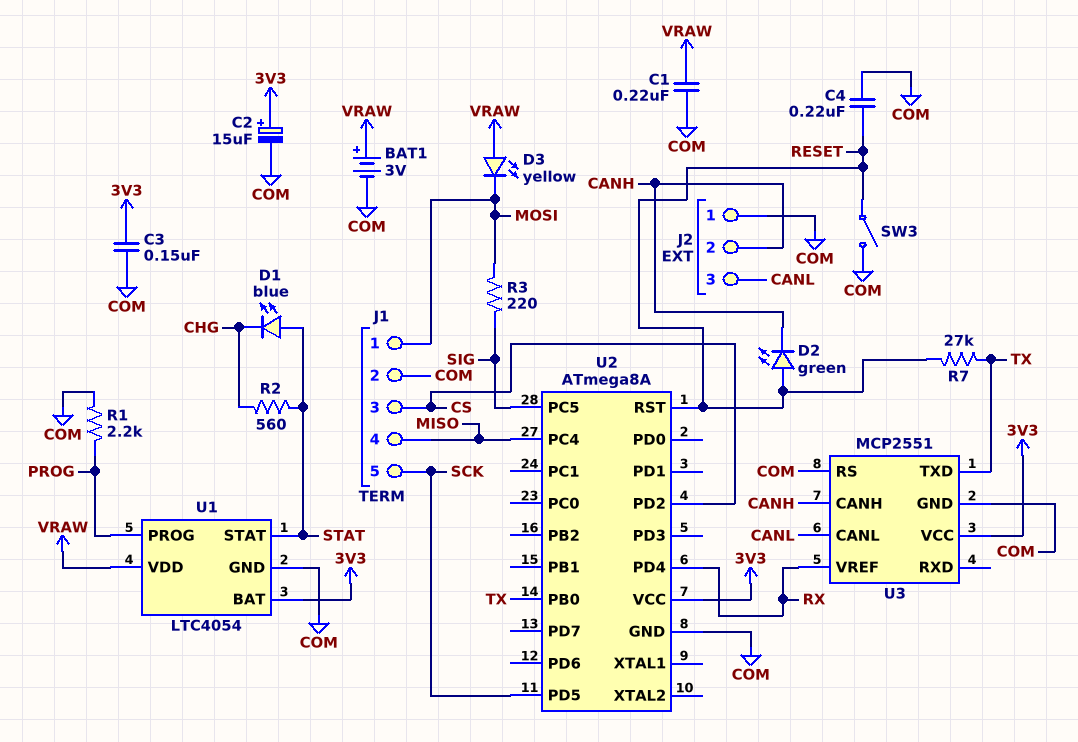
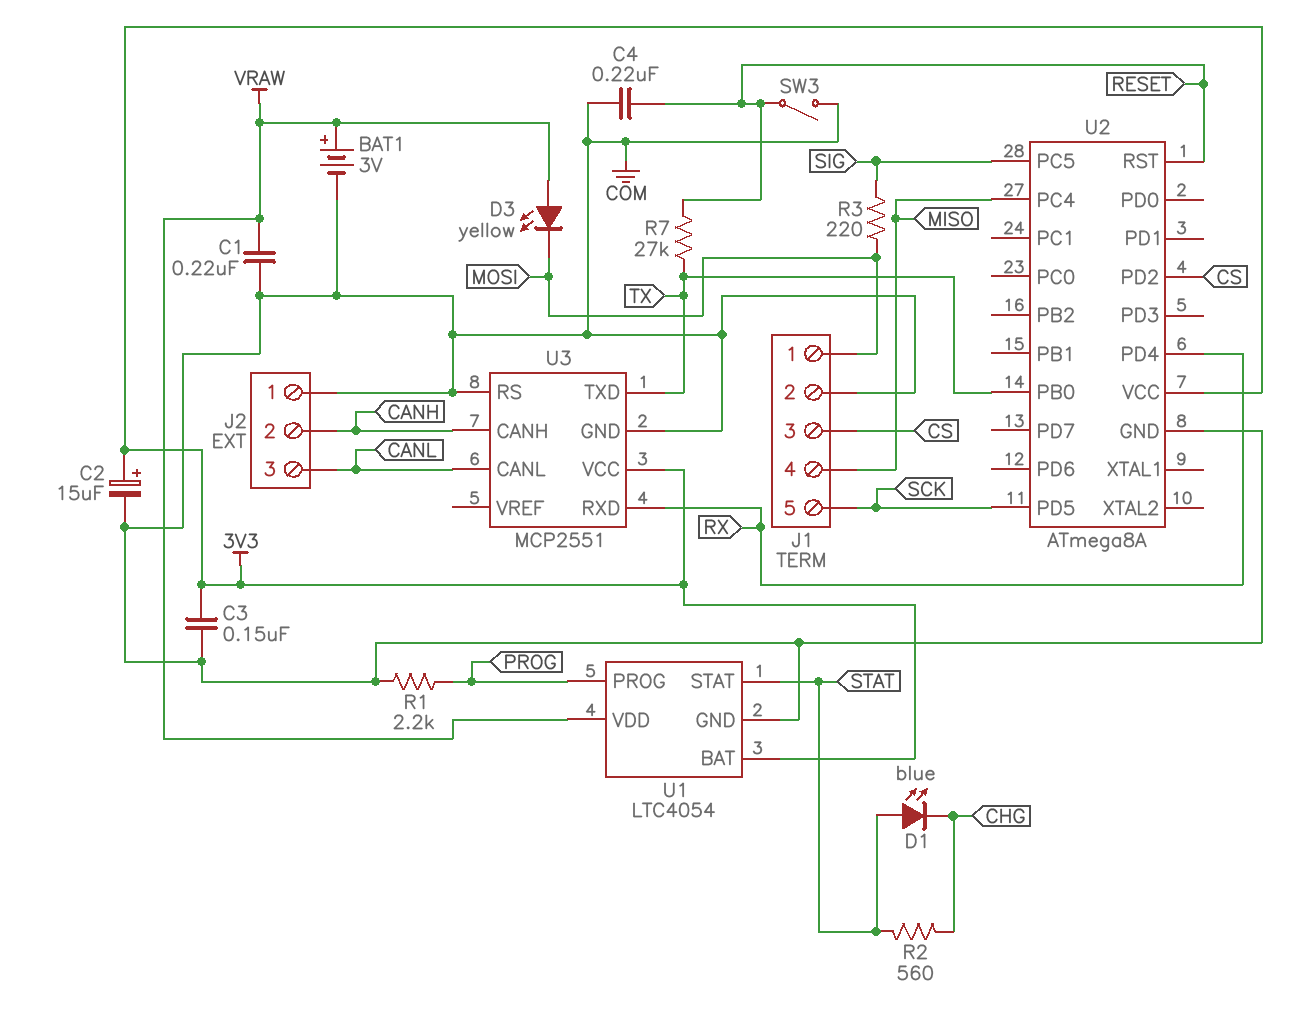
D2: LED green (A RESET, K CANH) -> none
U3 pin RXD: none -> RX
U3 pin VREF: RX -> none

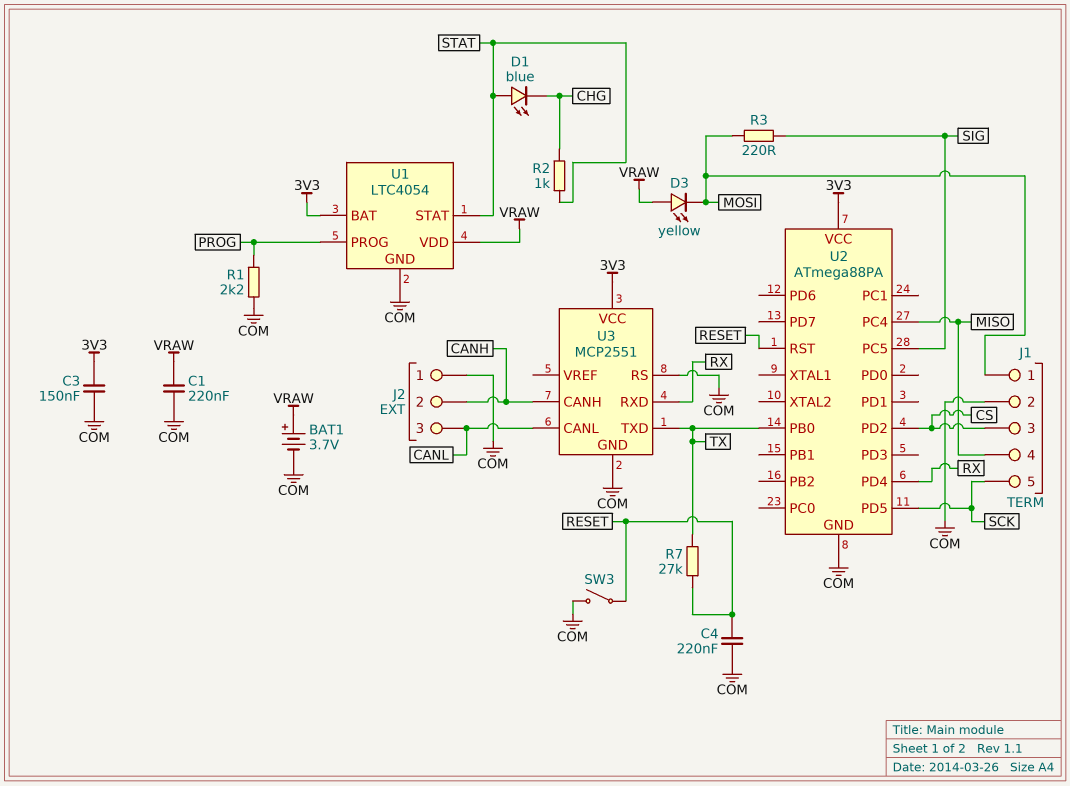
BAT1: 3V (plus VRAW, minus COM) -> 3.7V (plus VRAW, minus COM)
C2: 15uF (plus 3V3, minus COM) -> none
R2: 560 (CHG, STAT) -> 1k (CHG, STAT)
U2: ATmega8A -> ATmega88PA

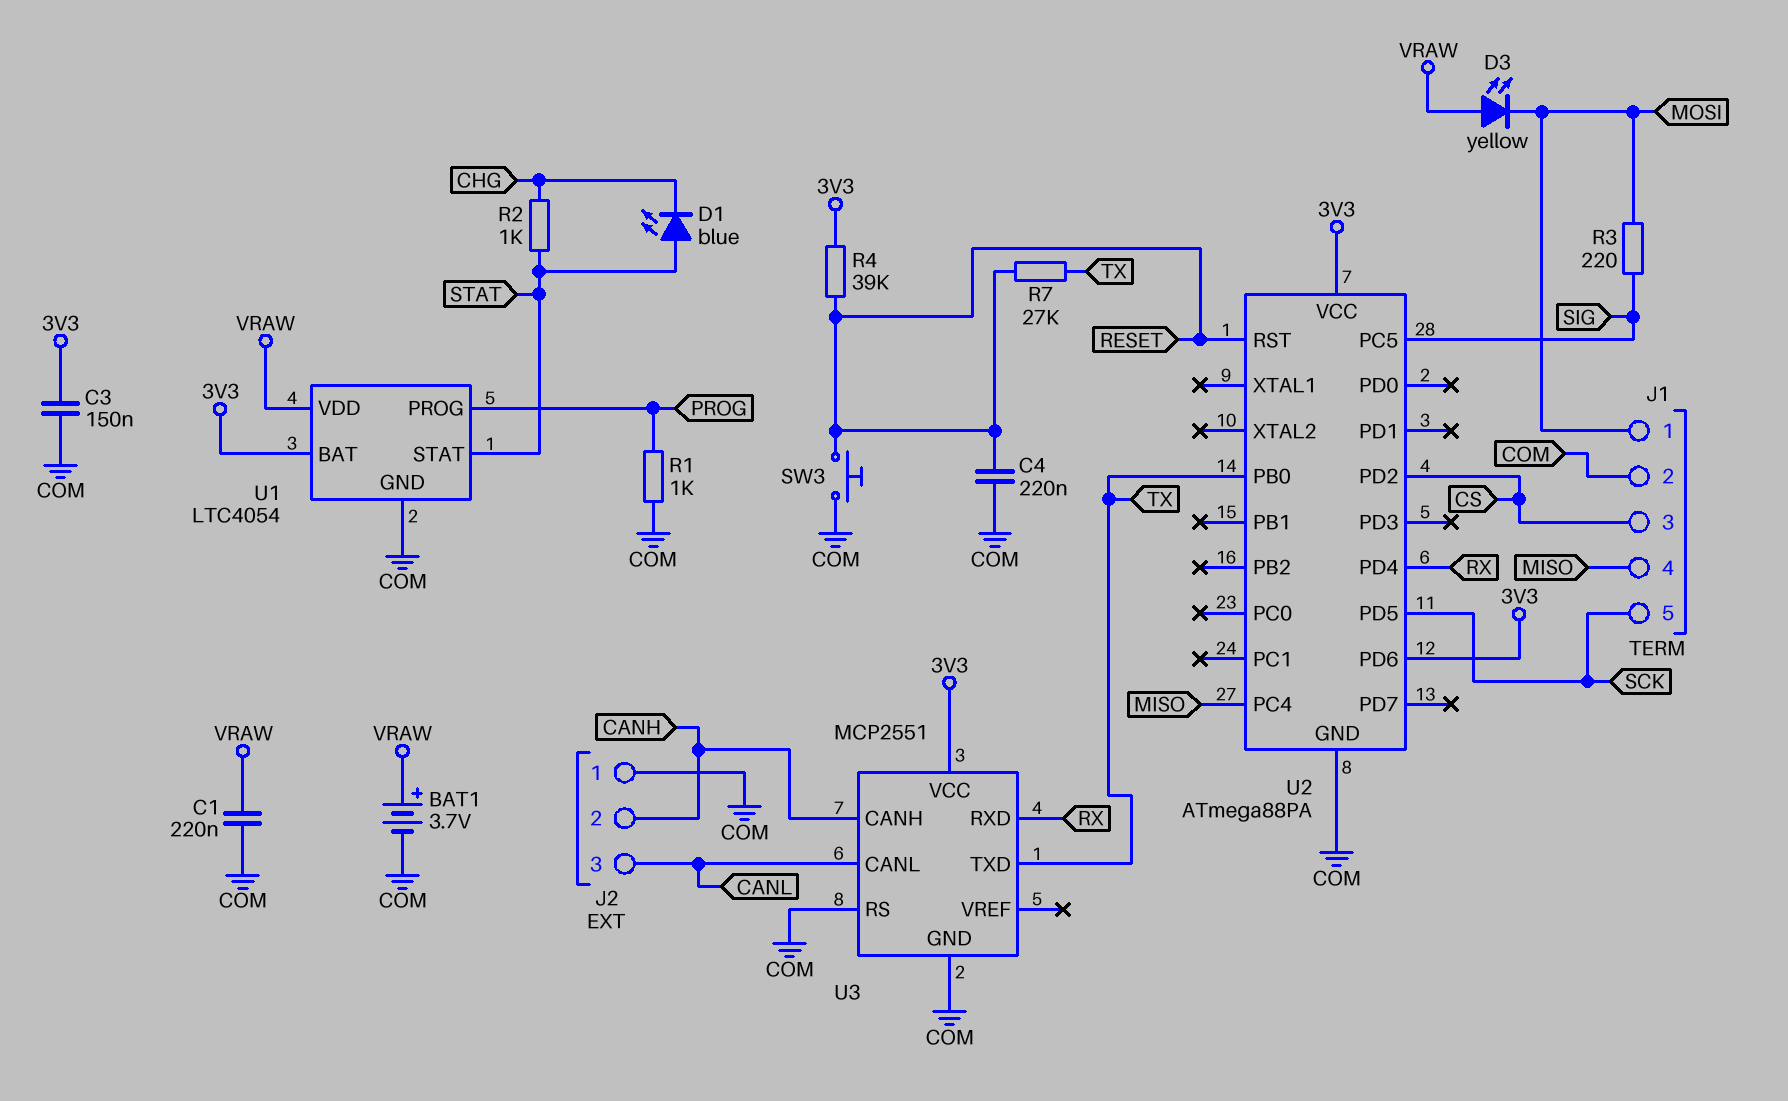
R1: 2.2k (COM, PROG) -> 1k (COM, PROG)
R4: none -> 39k (3V3, RESET)
SW3: switch (COM, RESET) -> button (COM, RESET)
U2 pin PD6: none -> 3V3

